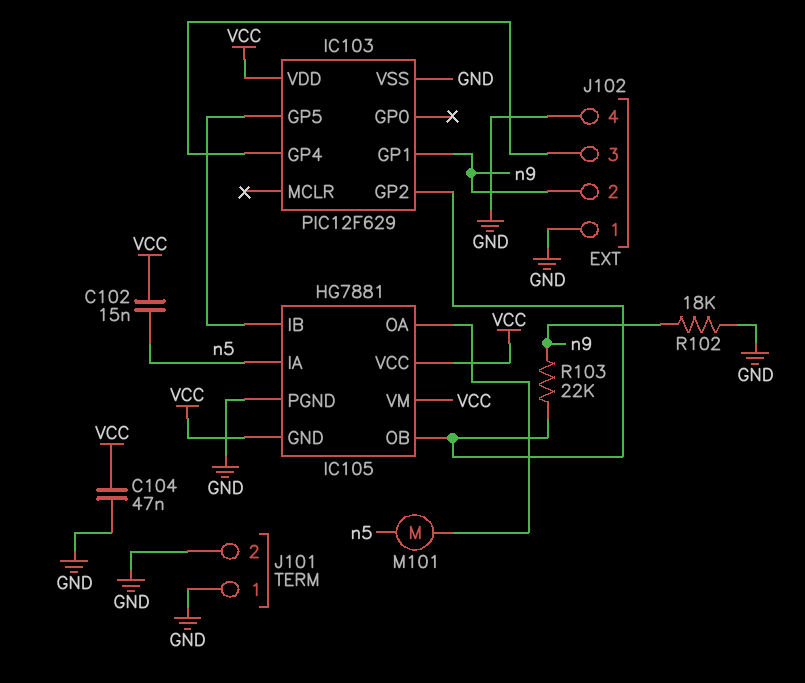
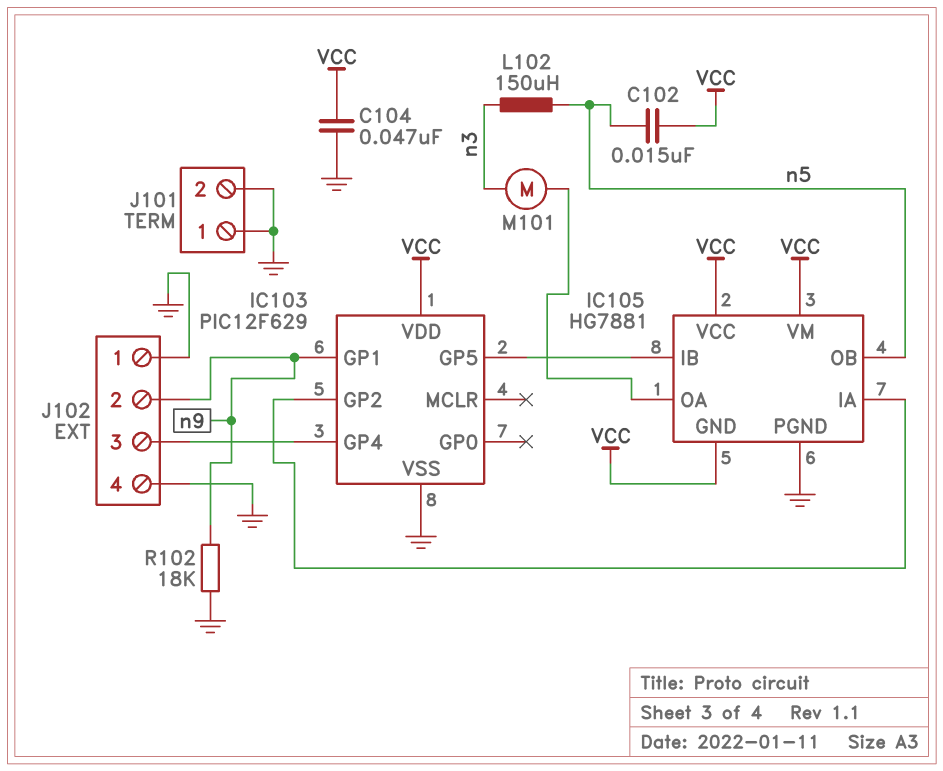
IC105 pin IA: n5 -> IC103/GP2
IC105 pin OB: IC103/GP2 -> n5
L102: none -> 150uH (n3, n5)
M101: motor (IC105/OA, n5) -> motor (IC105/OA, n3)
R103: 22k (IC103/GP2, n9) -> none

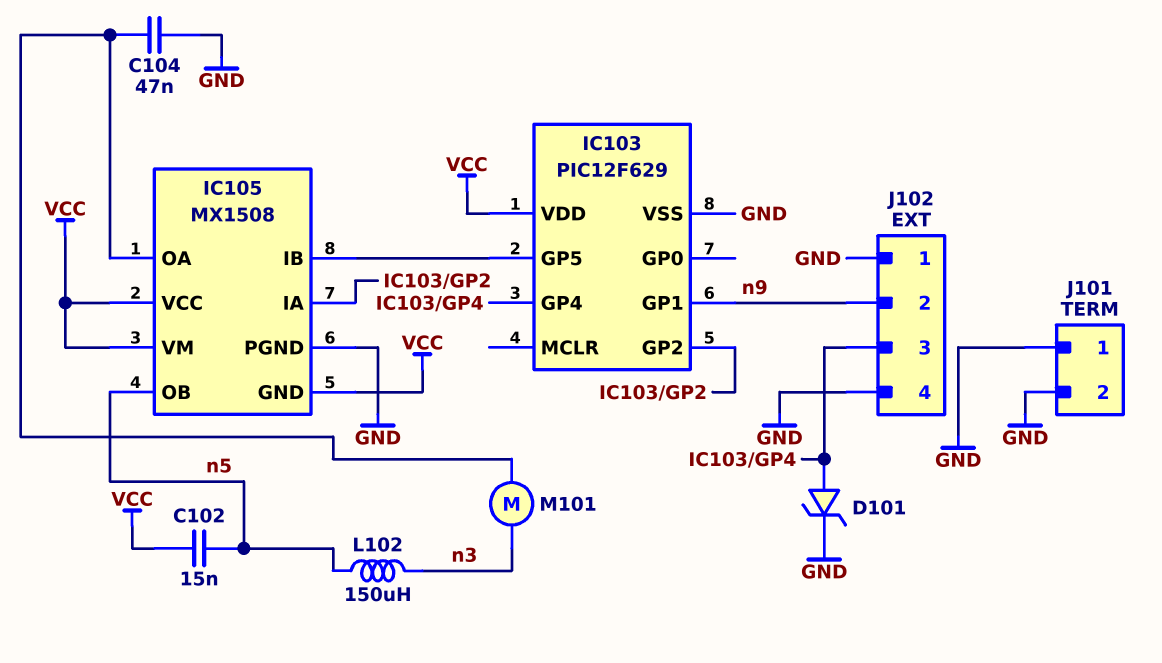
C104: 47nF (GND, VCC) -> 47nF (GND, IC105/OA)
D101: none -> zener (A IC103/GP4, K GND)
IC105: HG7881 -> MX1508
R102: 18k (GND, n9) -> none

